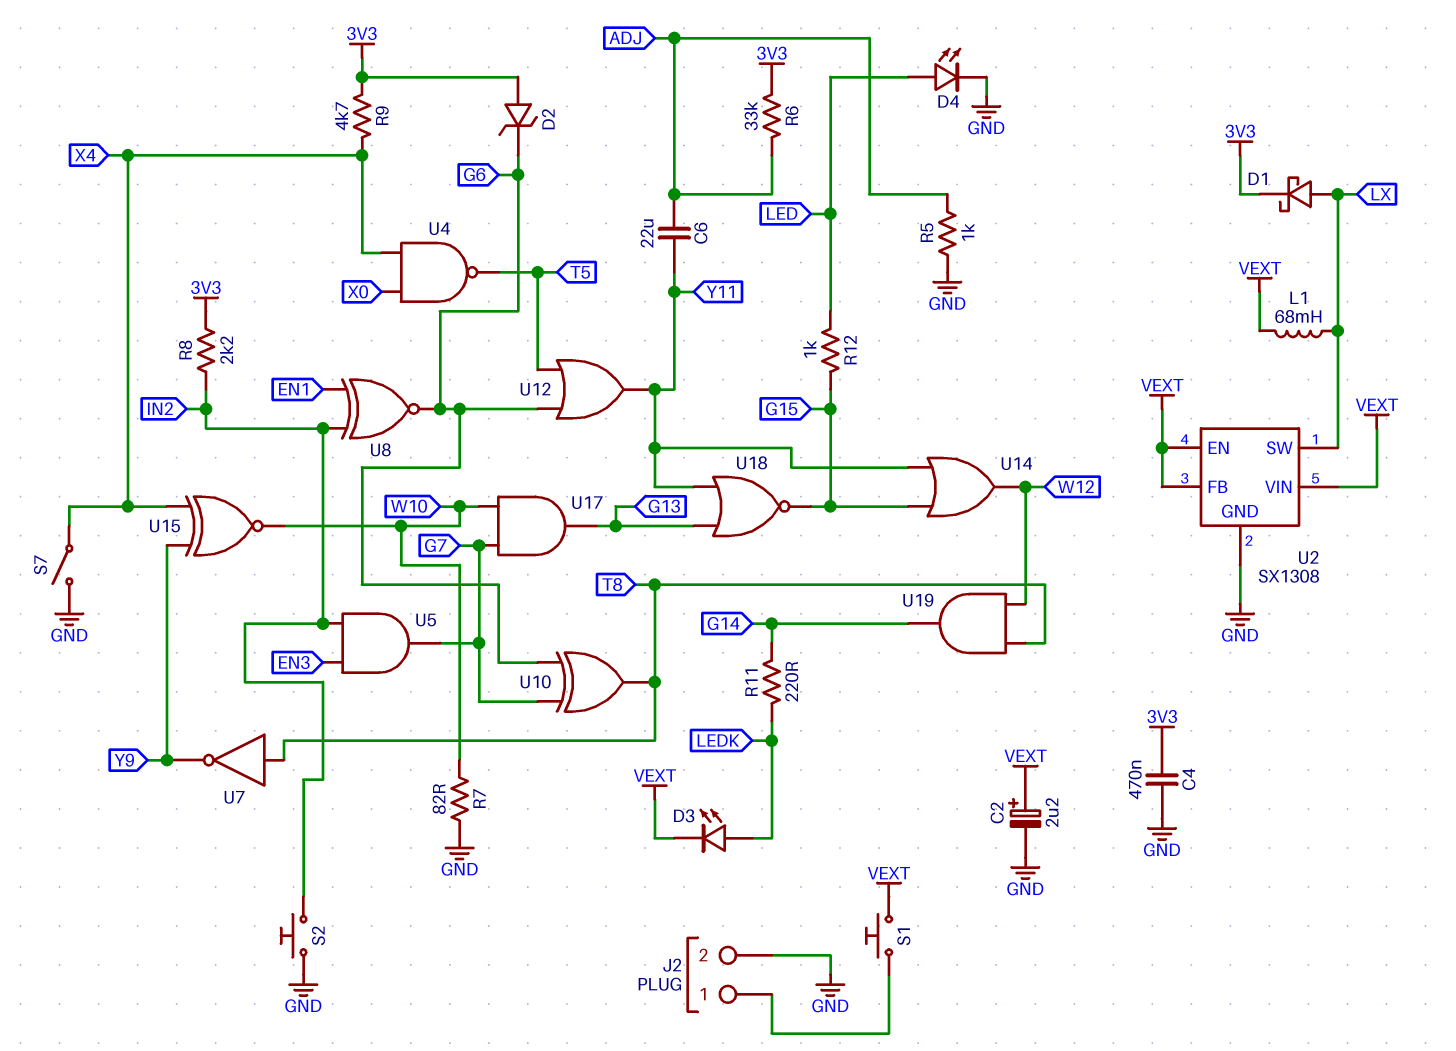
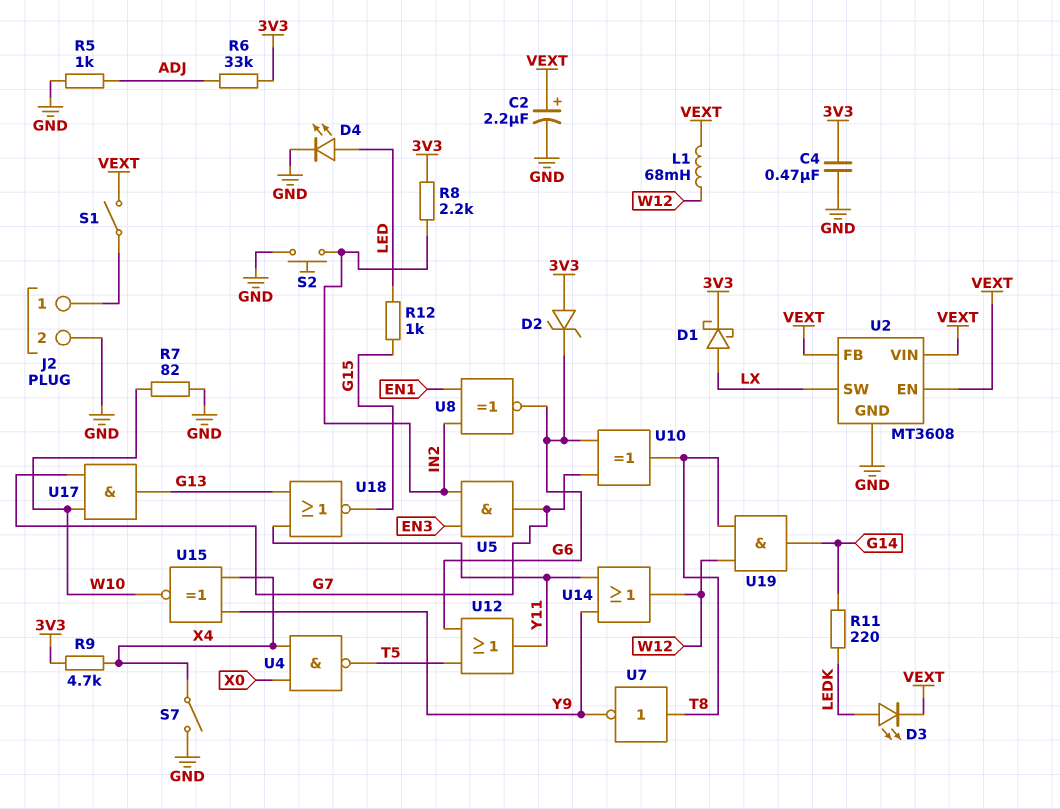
C6: 22uF (ADJ, Y11) -> none
L1: 68mH (LX, VEXT) -> 68mH (VEXT, W12)
S1: button (J2/1, VEXT) -> switch (J2/1, VEXT)
U2: SX1308 -> MT3608
U14: OR (in G15, in Y11, out W12) -> OR (in Y9, in Y11, out W12)

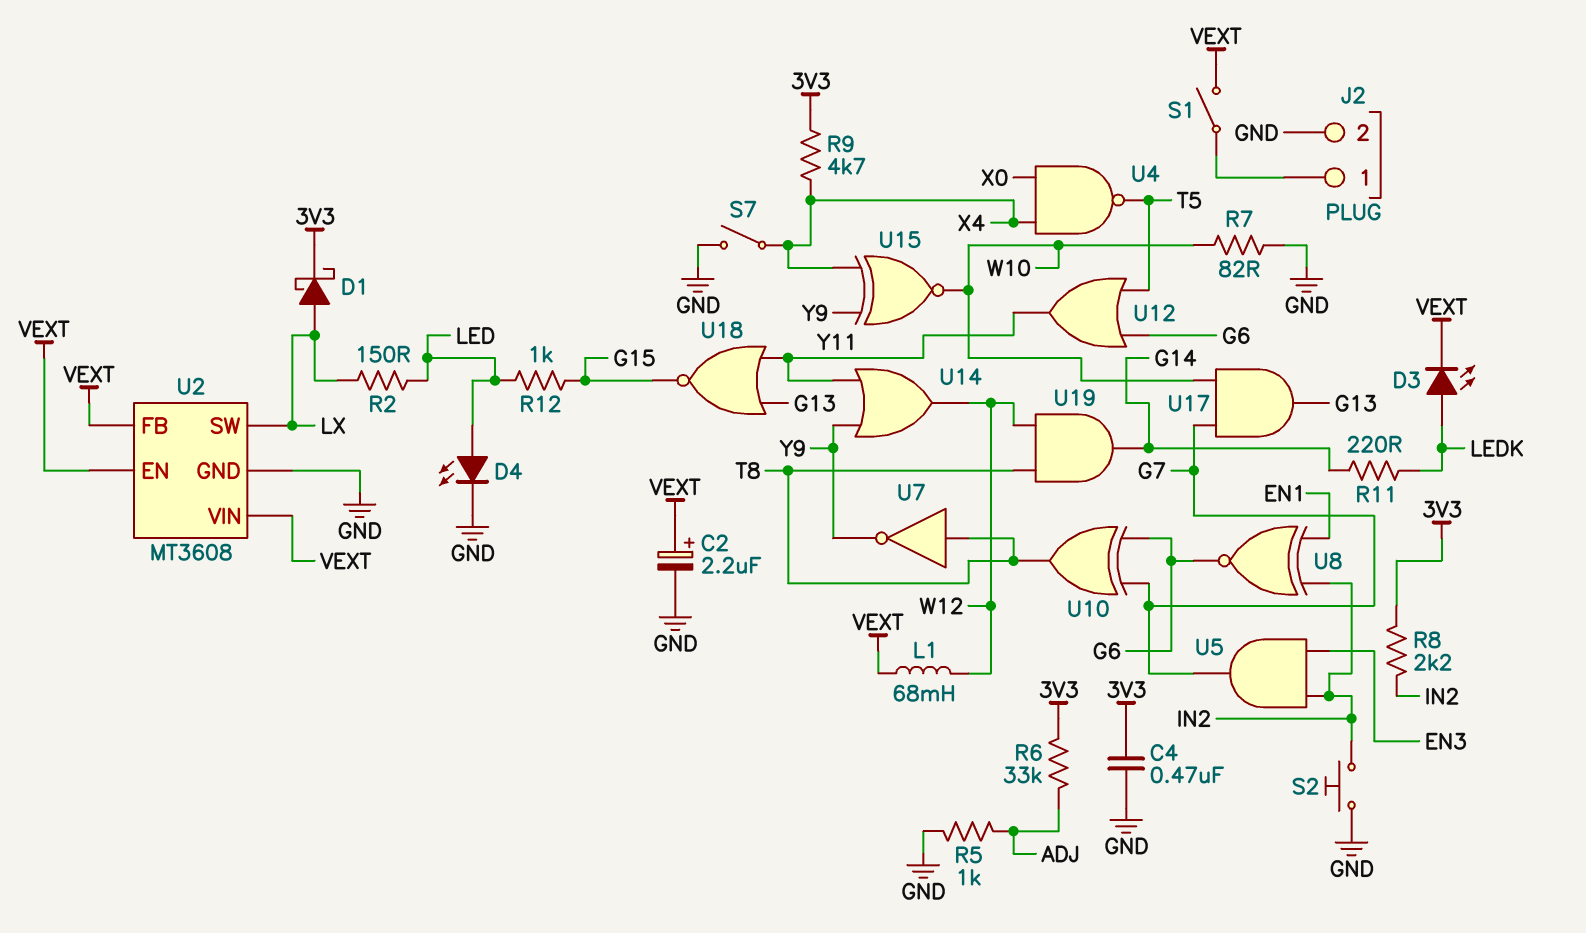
D2: zener (A 3V3, K G6) -> none
R2: none -> 150 (LED, LX)

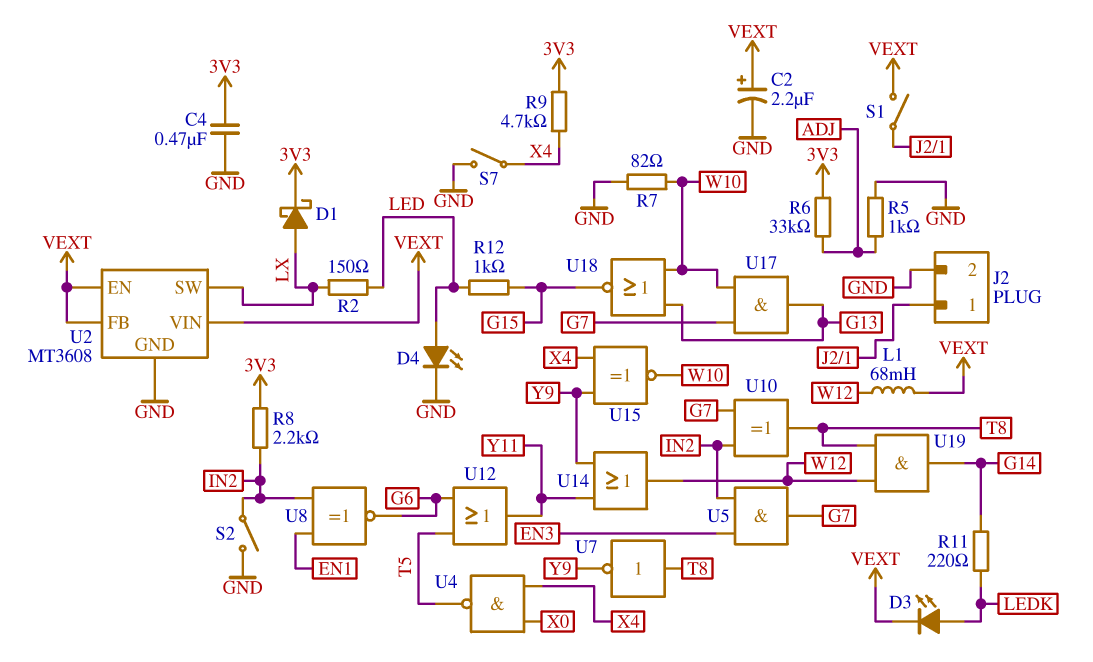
S2: button (GND, IN2) -> switch (GND, IN2)
U10: XOR (in G6, in G7, out T8) -> XOR (in G7, in IN2, out T8)
U18: NOR (in G13, in Y11, out G15) -> NOR (in G13, in W10, out G15)

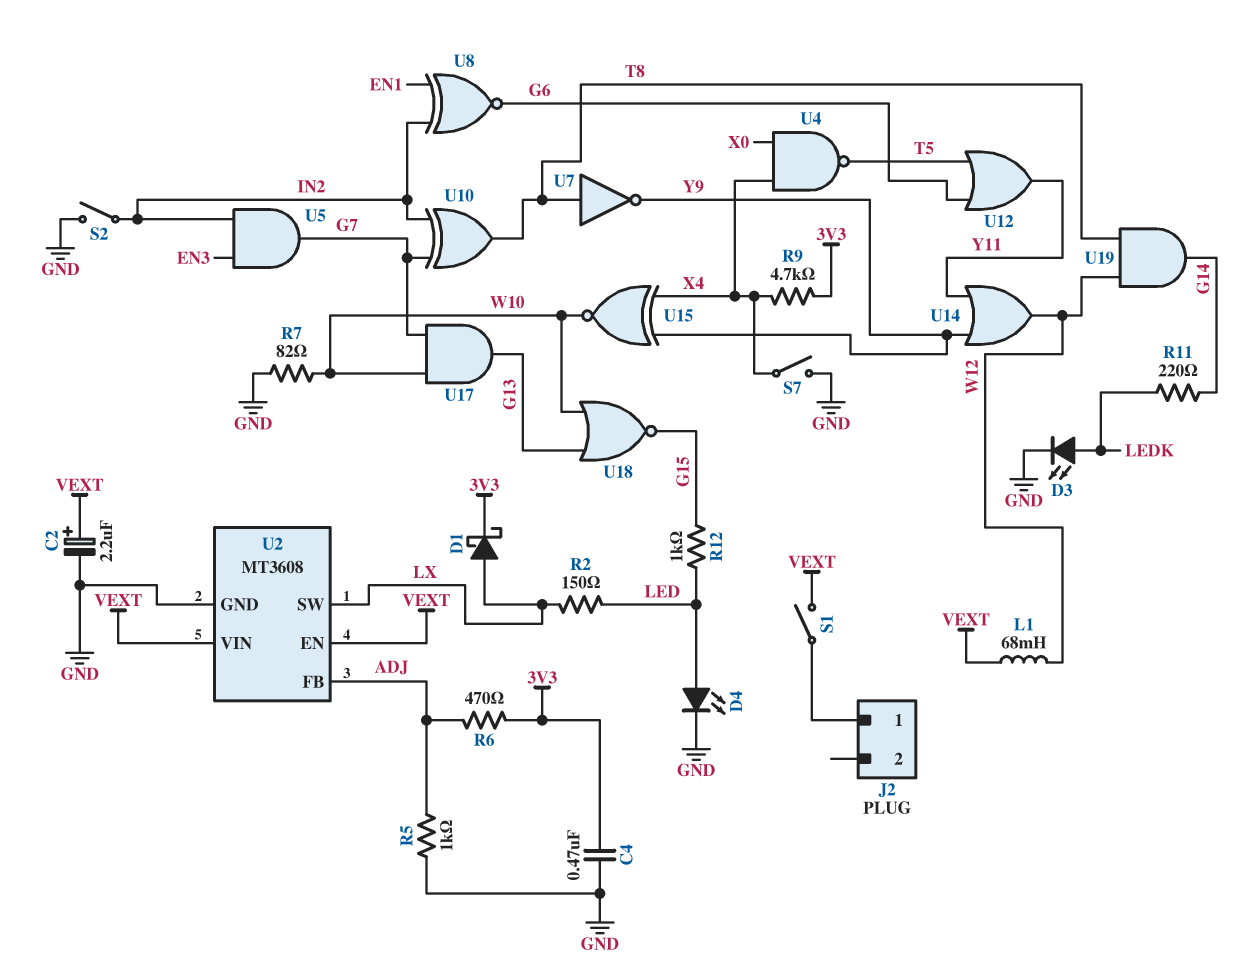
D3: LED (A LEDK, K VEXT) -> LED (A LEDK, K GND)
J2 pin 2: GND -> none
R6: 33k (3V3, ADJ) -> 470 (3V3, ADJ)
R8: 2.2k (3V3, IN2) -> none
U2 pin FB: VEXT -> ADJ

